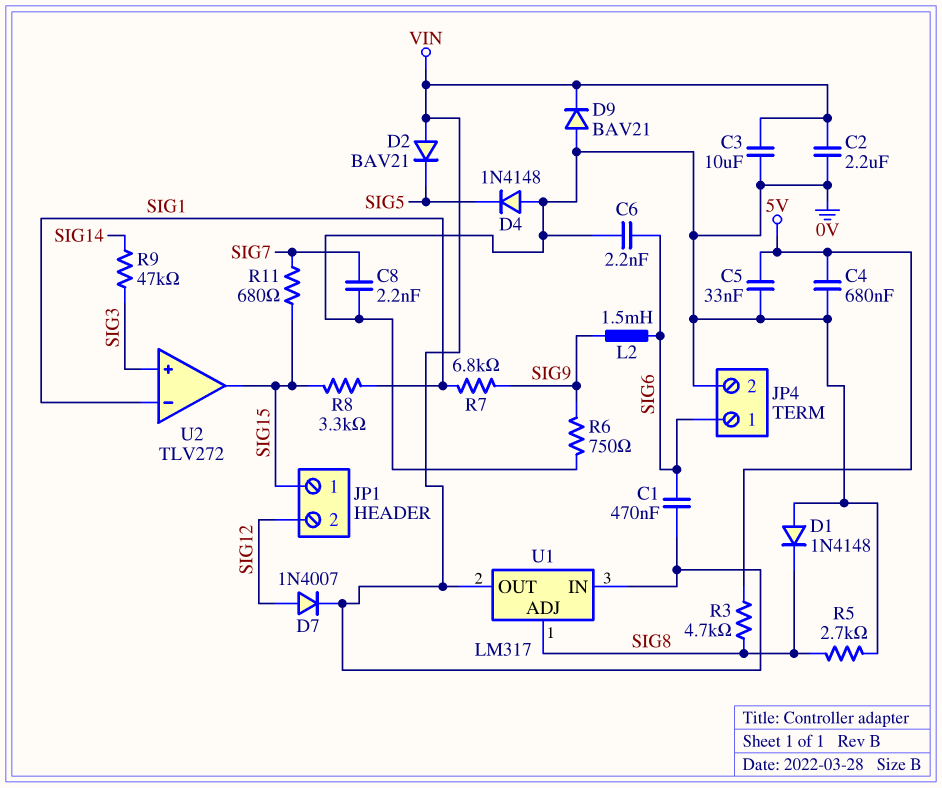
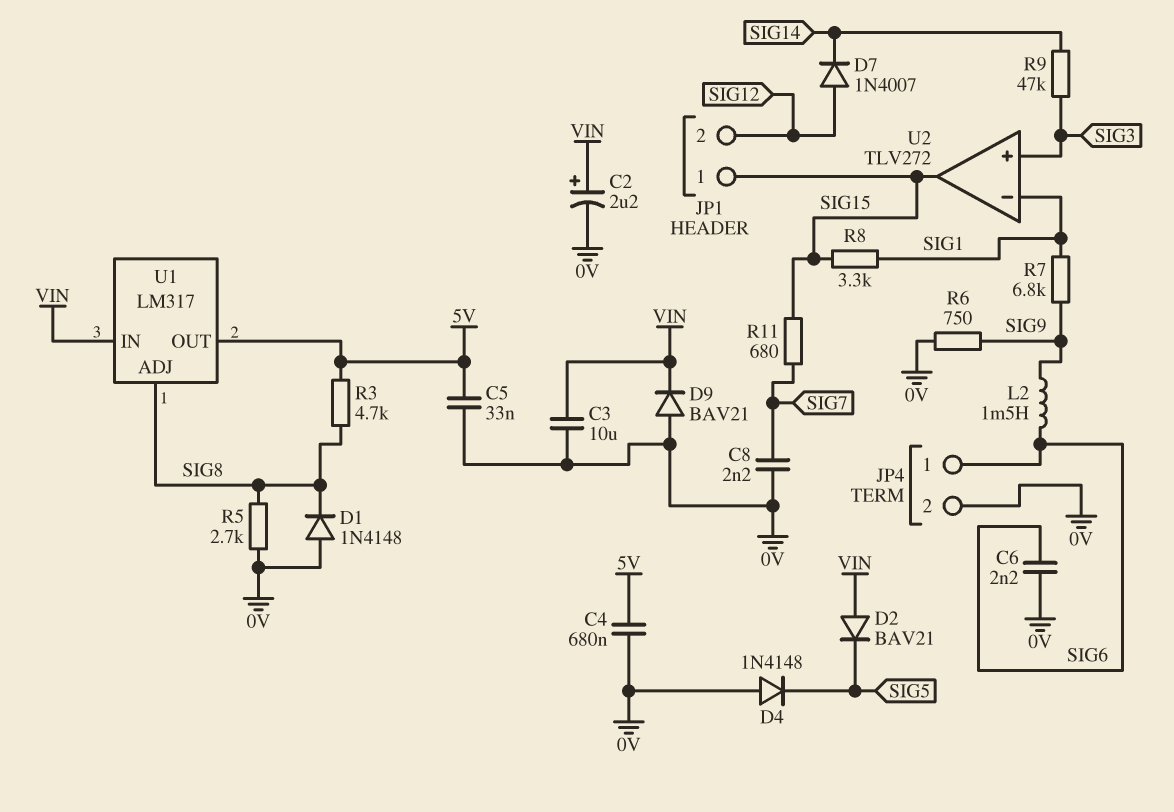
C1: 470nF (SIG6, VIN) -> none
C2: 2.2uF (0V, VIN) -> 2.2uF (plus VIN, minus 0V)
D7: diode 1N4007 (A SIG12, K VIN) -> diode 1N4007 (A SIG12, K SIG14)
U1 pin OUT: VIN -> 5V

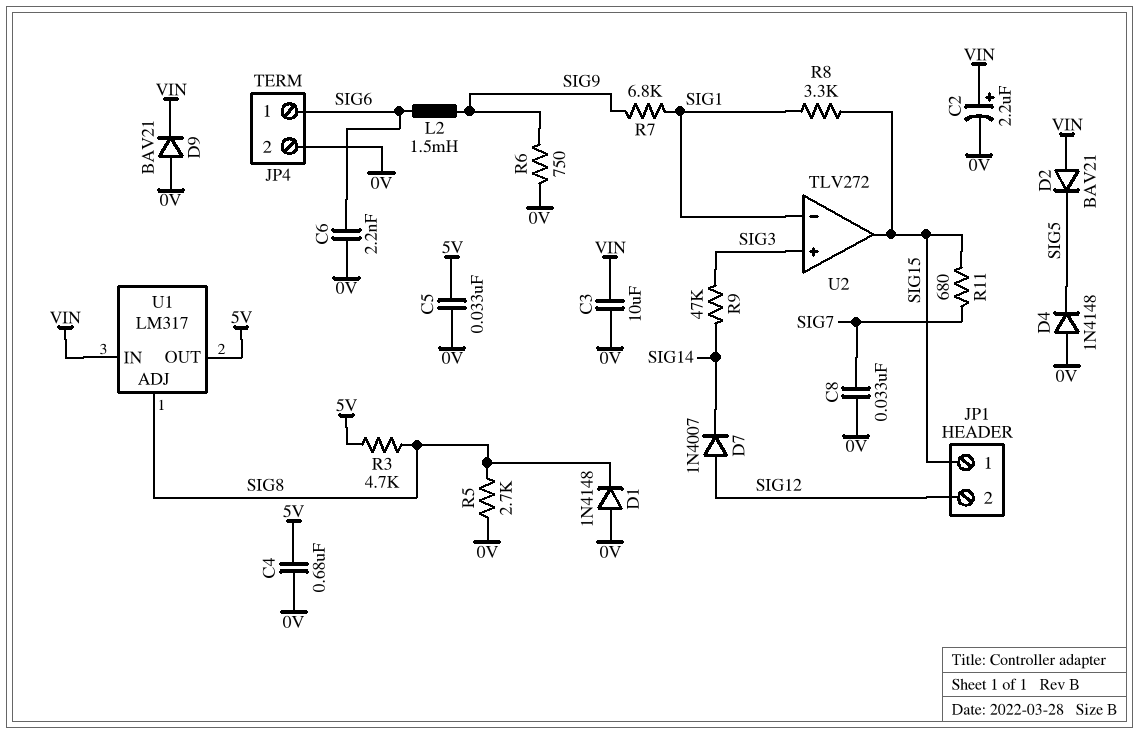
C8: 2.2nF (0V, SIG7) -> 33nF (0V, SIG7)

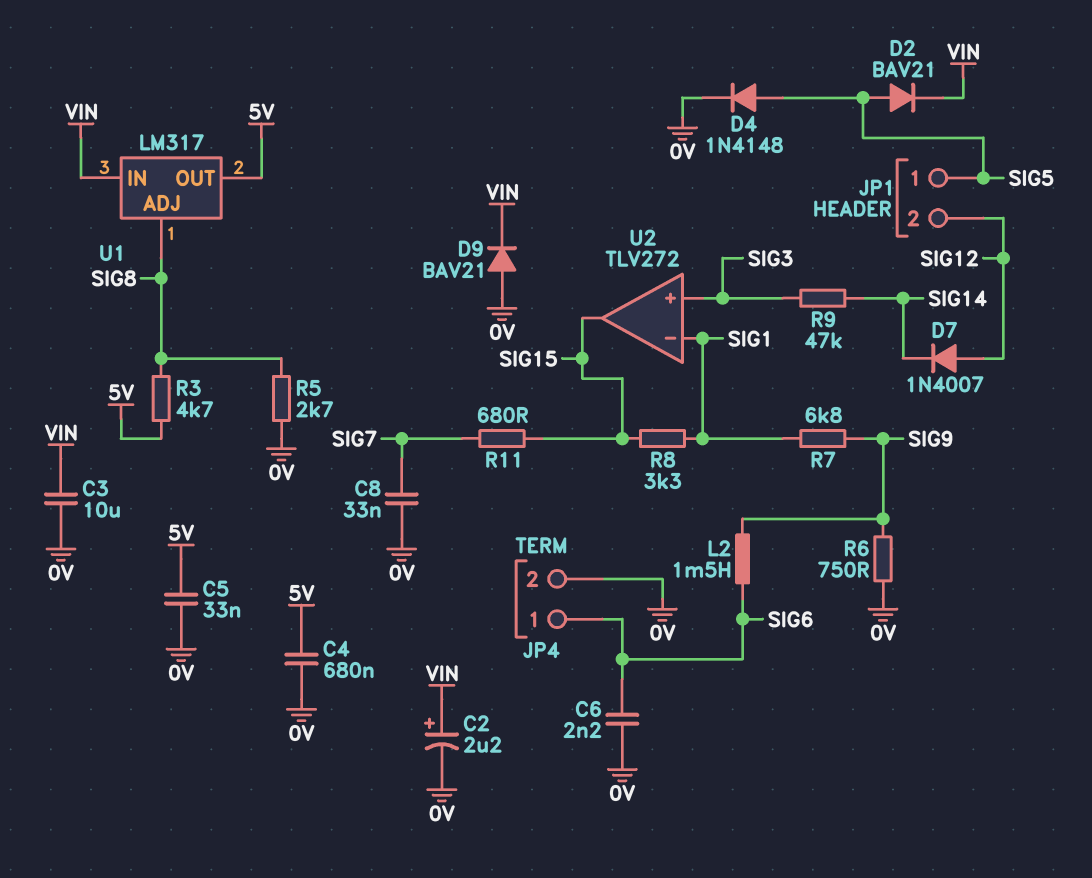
D1: diode 1N4148 (A 0V, K SIG8) -> none
D2: diode BAV21 (A VIN, K SIG5) -> diode BAV21 (A SIG5, K VIN)
D4: diode 1N4148 (A 0V, K SIG5) -> diode 1N4148 (A SIG5, K 0V)
JP1 pin 1: SIG15 -> SIG5

